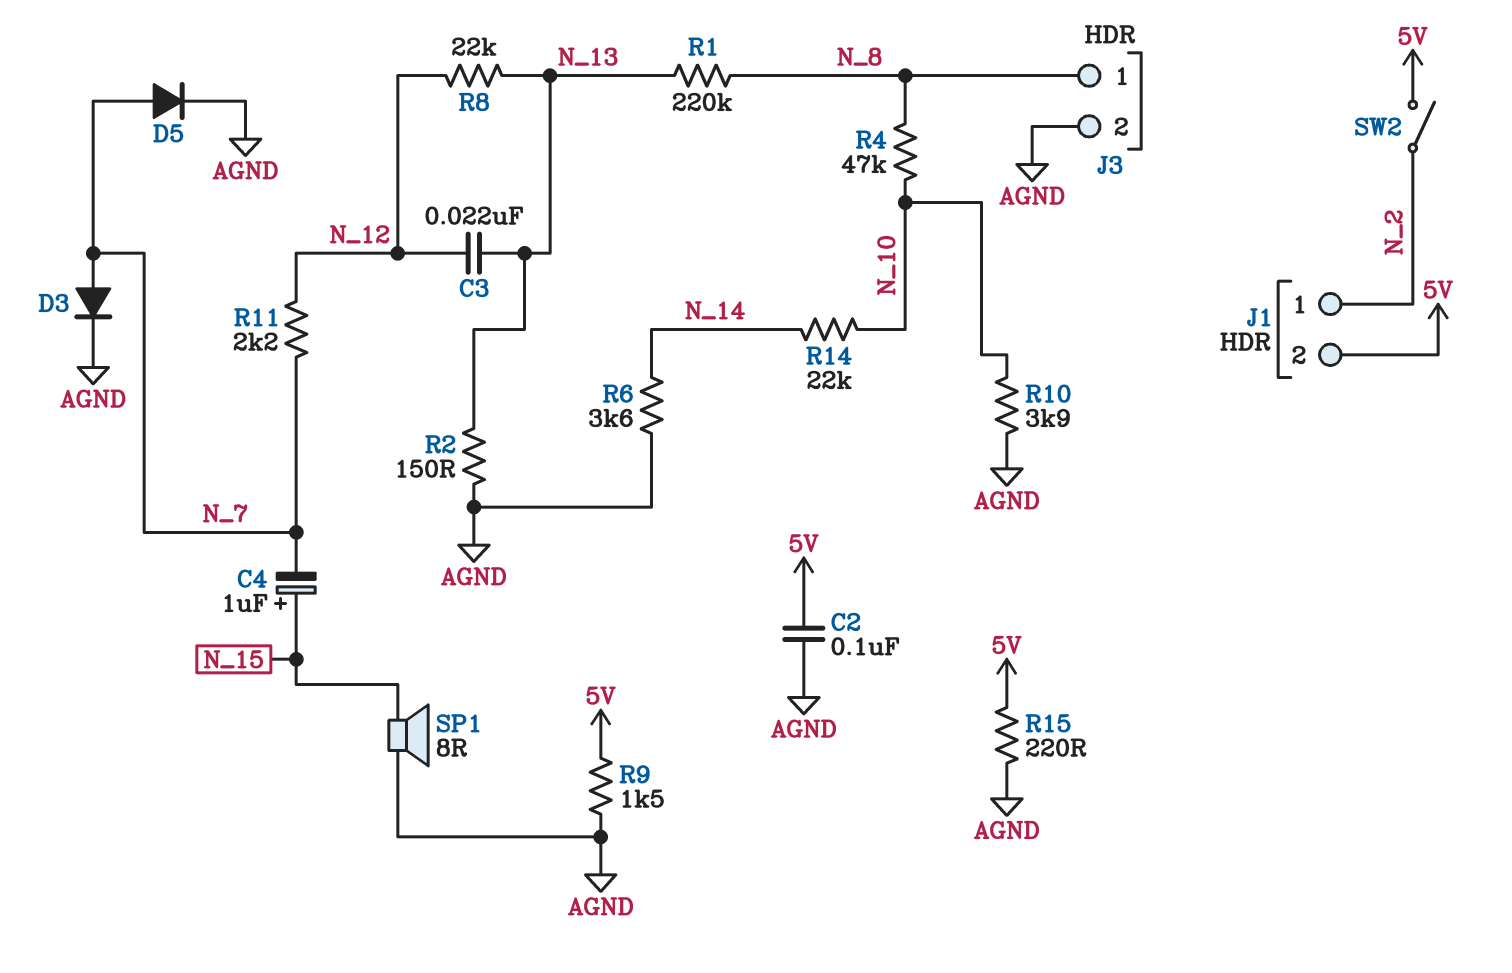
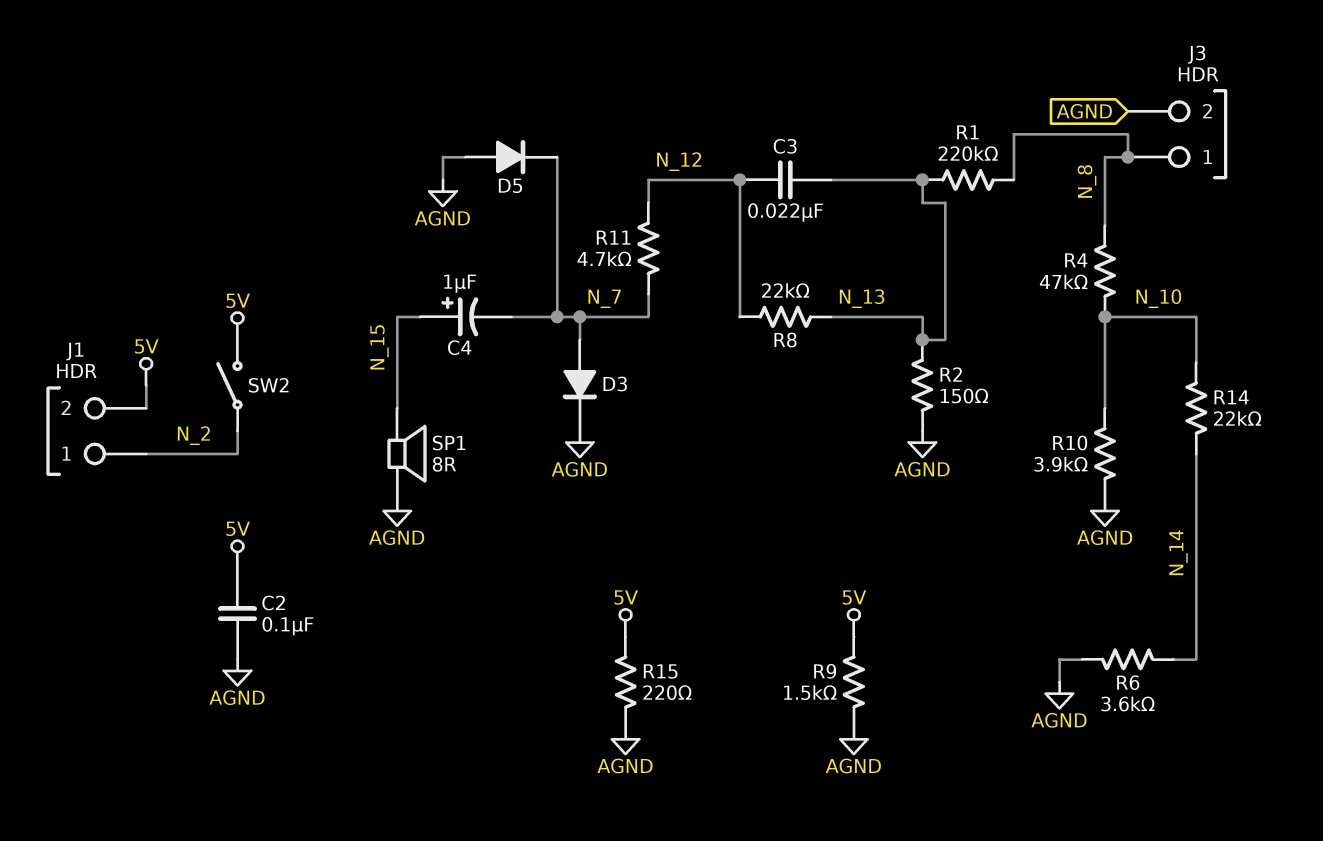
D5: diode (A N_7, K AGND) -> diode (A AGND, K N_7)
R11: 2.2k (N_7, N_12) -> 4.7k (N_7, N_12)

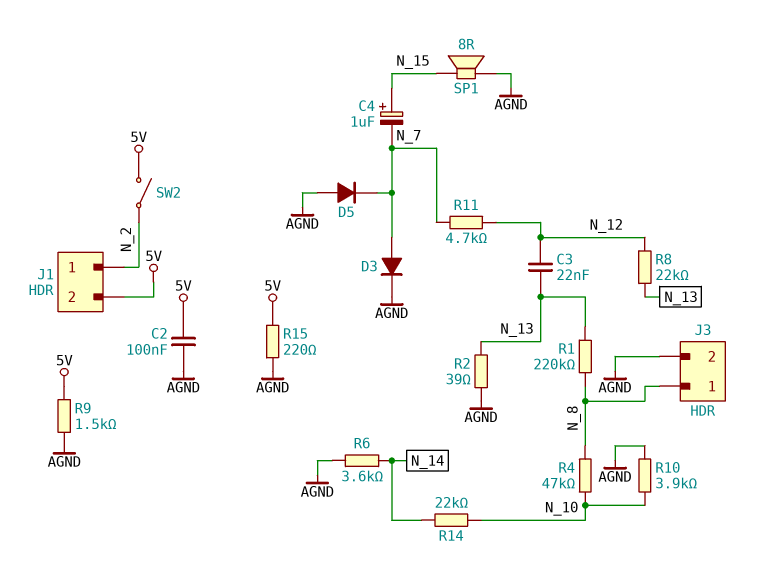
R2: 150 (AGND, N_13) -> 39 (AGND, N_13)

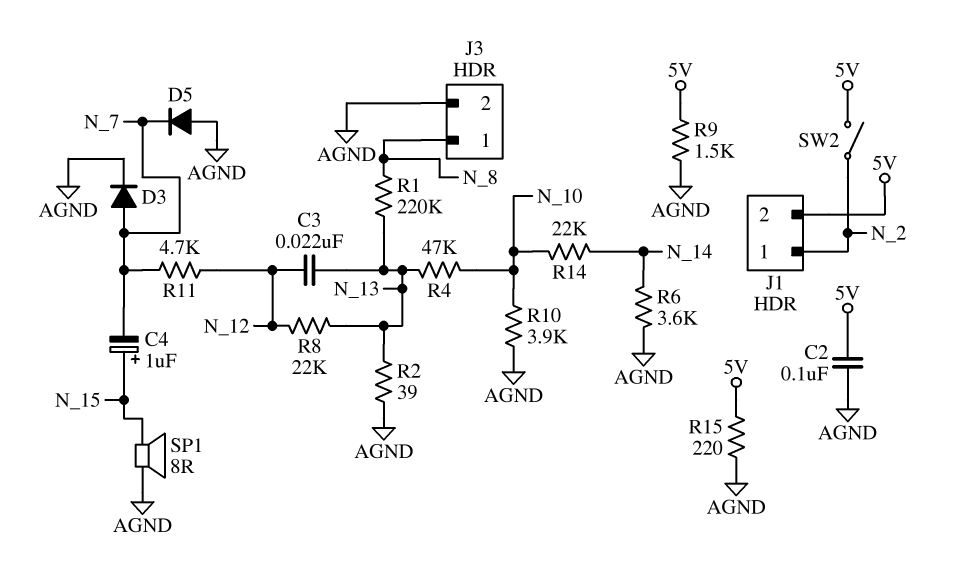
R4: 47k (N_8, N_10) -> 47k (N_10, N_13)

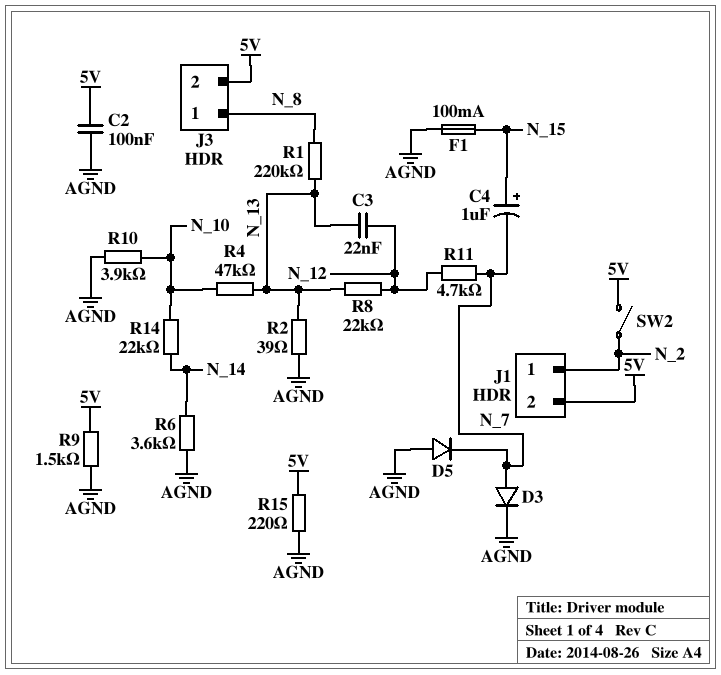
F1: none -> 100mA (AGND, N_15)
J3 pin 2: AGND -> 5V
SP1: speaker 8R (AGND, N_15) -> none

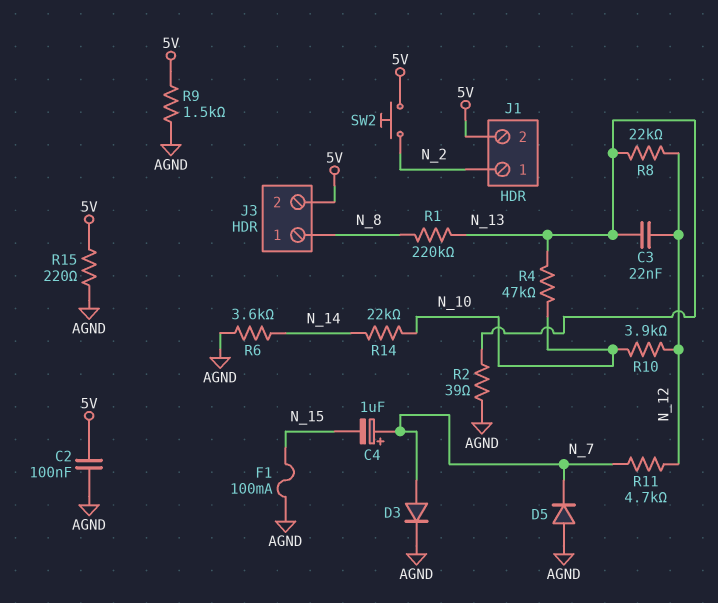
C4: 1uF (plus N_15, minus N_7) -> 1uF (plus N_7, minus N_15)
R10: 3.9k (AGND, N_10) -> 3.9k (N_10, N_12)
SW2: switch (5V, N_2) -> button (5V, N_2)

